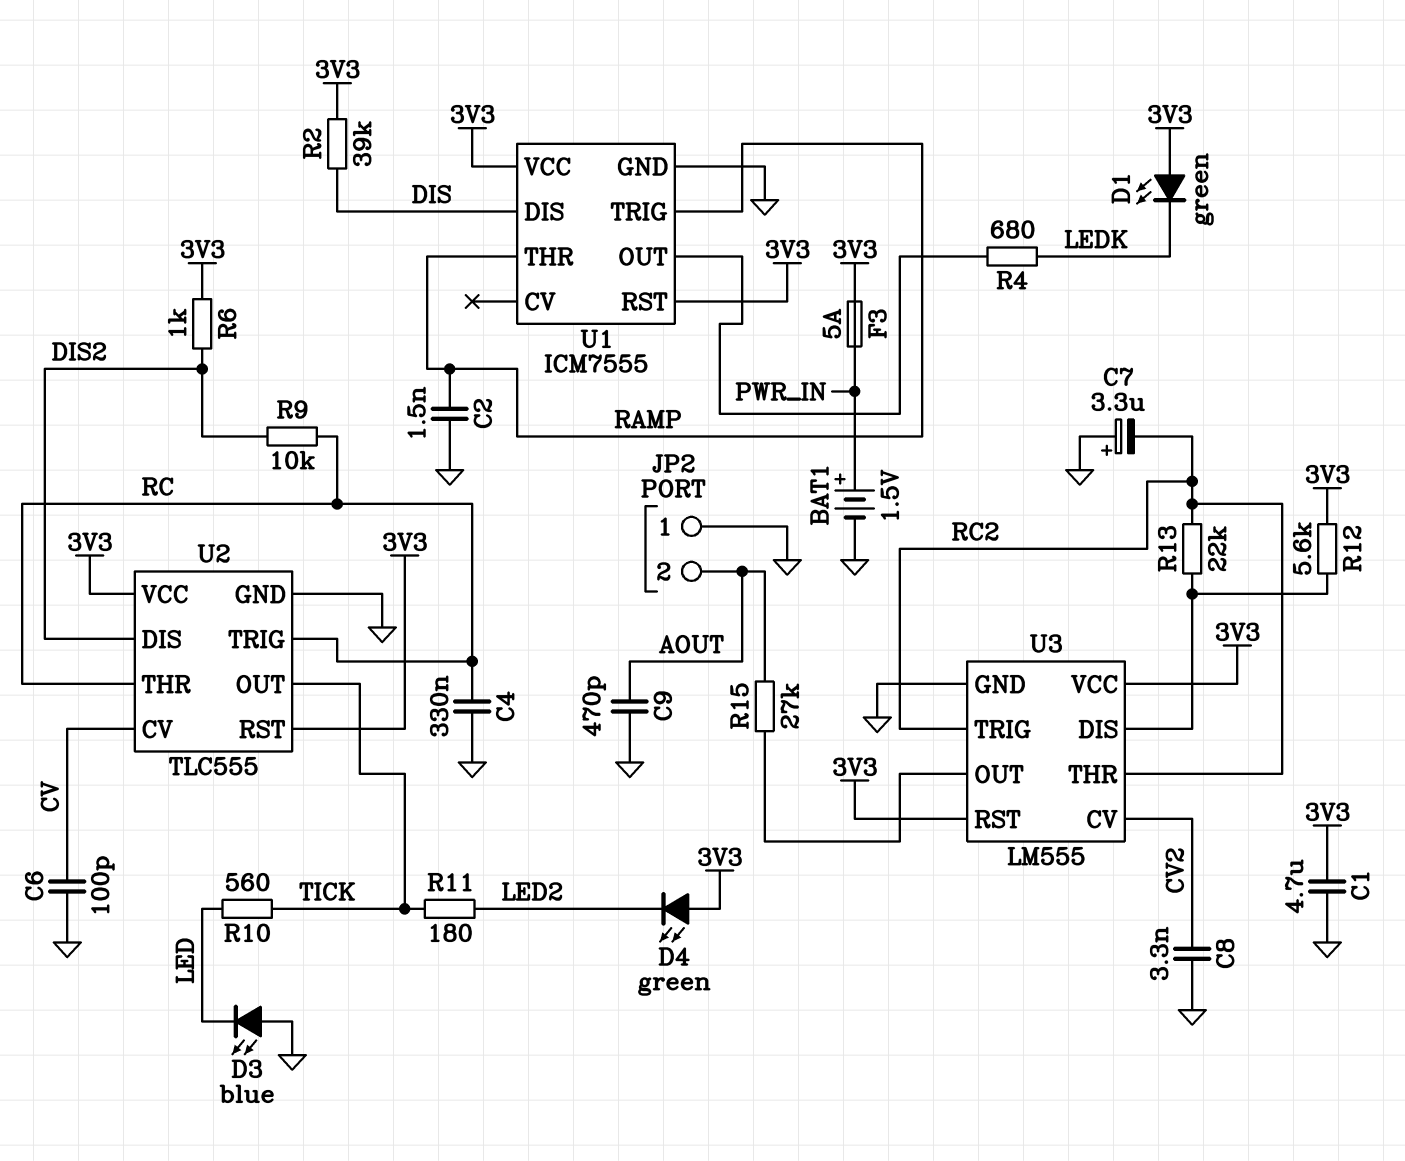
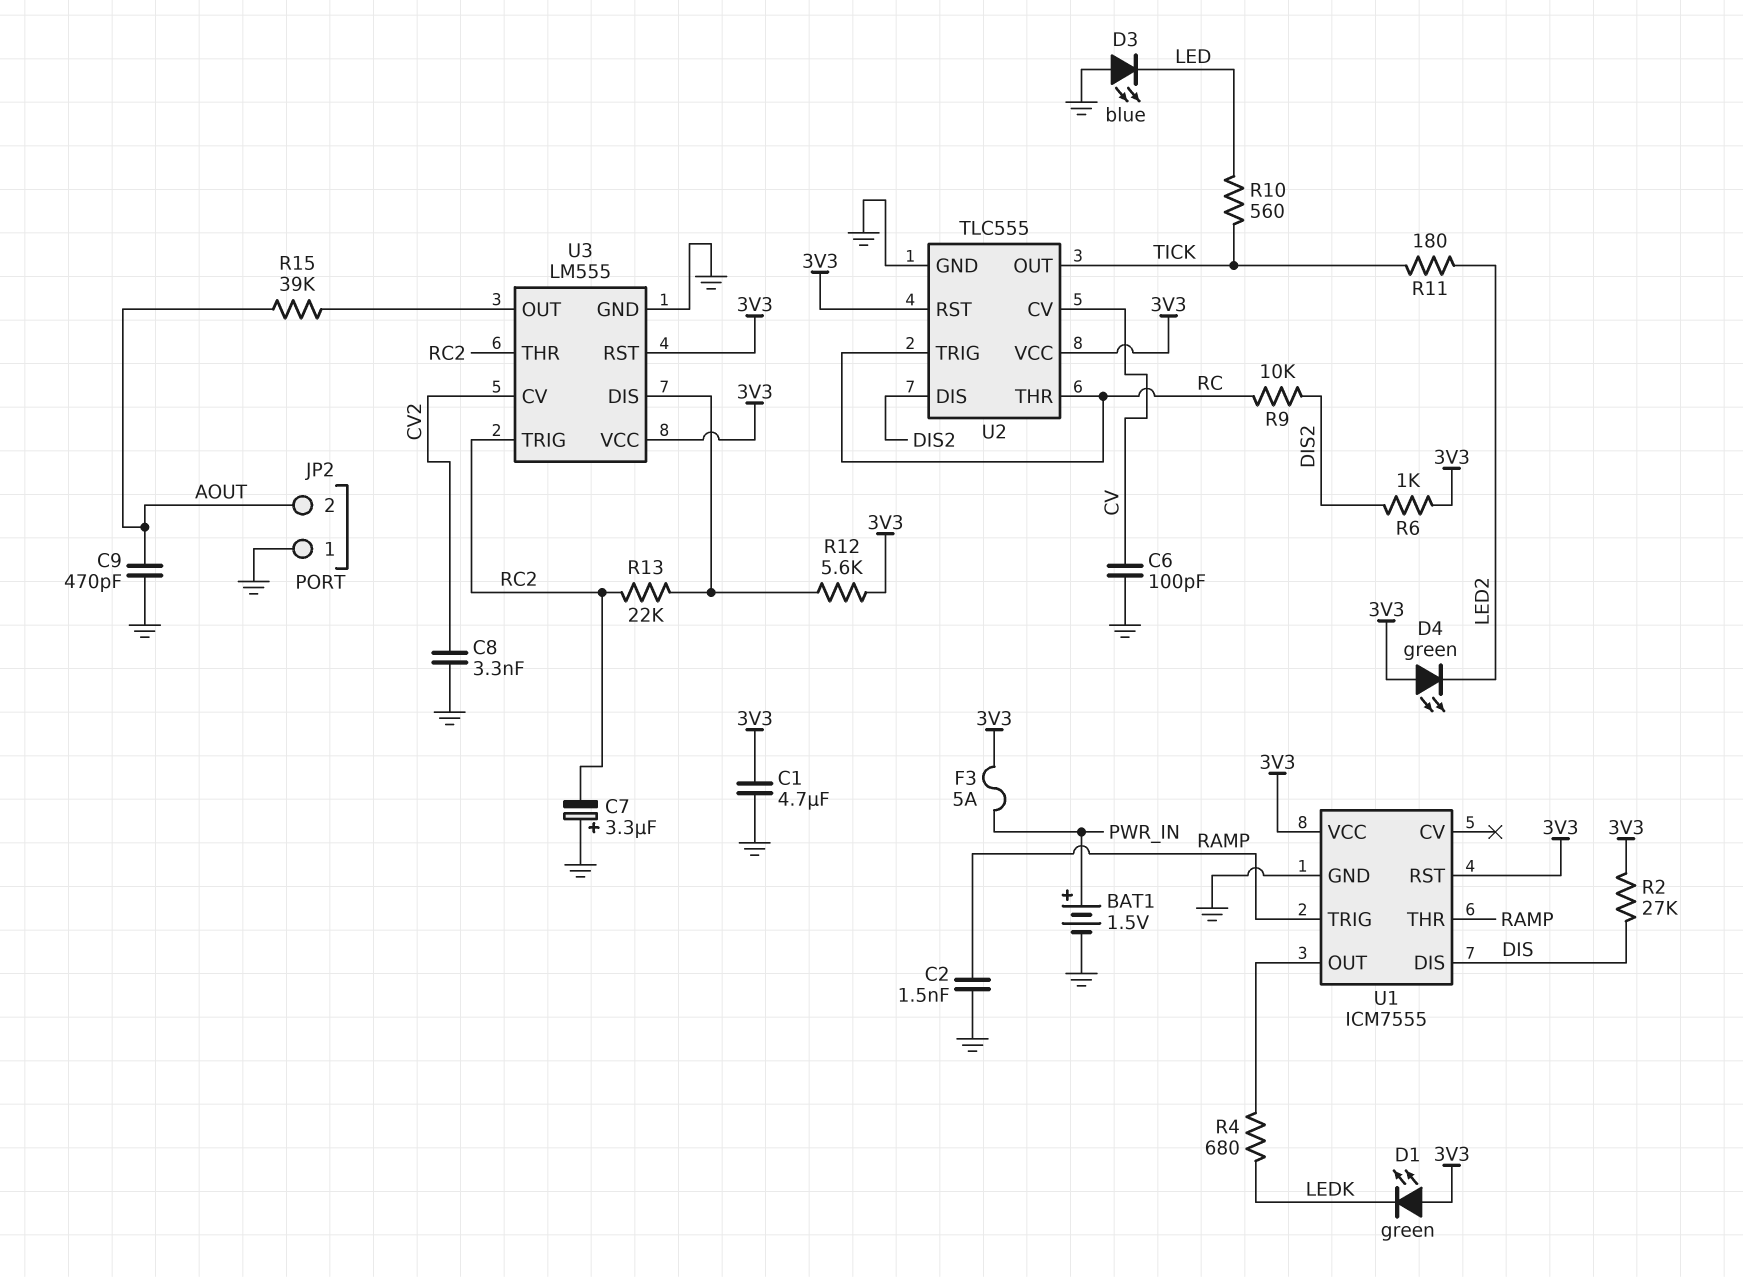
C4: 330nF (GND, RC) -> none
R2: 39k (3V3, DIS) -> 27k (3V3, DIS)
R15: 27k (AOUT, U3/OUT) -> 39k (AOUT, U3/OUT)

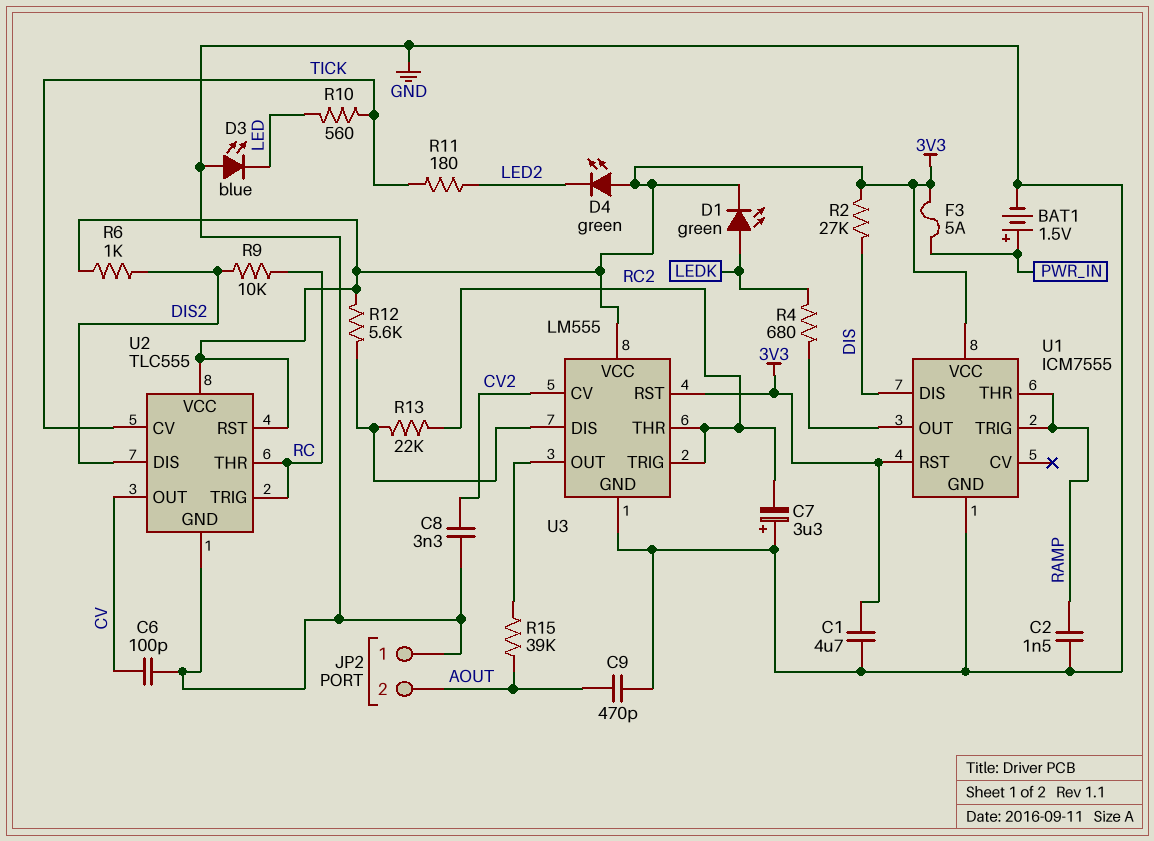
D1: LED green (A 3V3, K LEDK) -> LED green (A LEDK, K 3V3)
U2 pin CV: CV -> TICK
U2 pin OUT: TICK -> CV

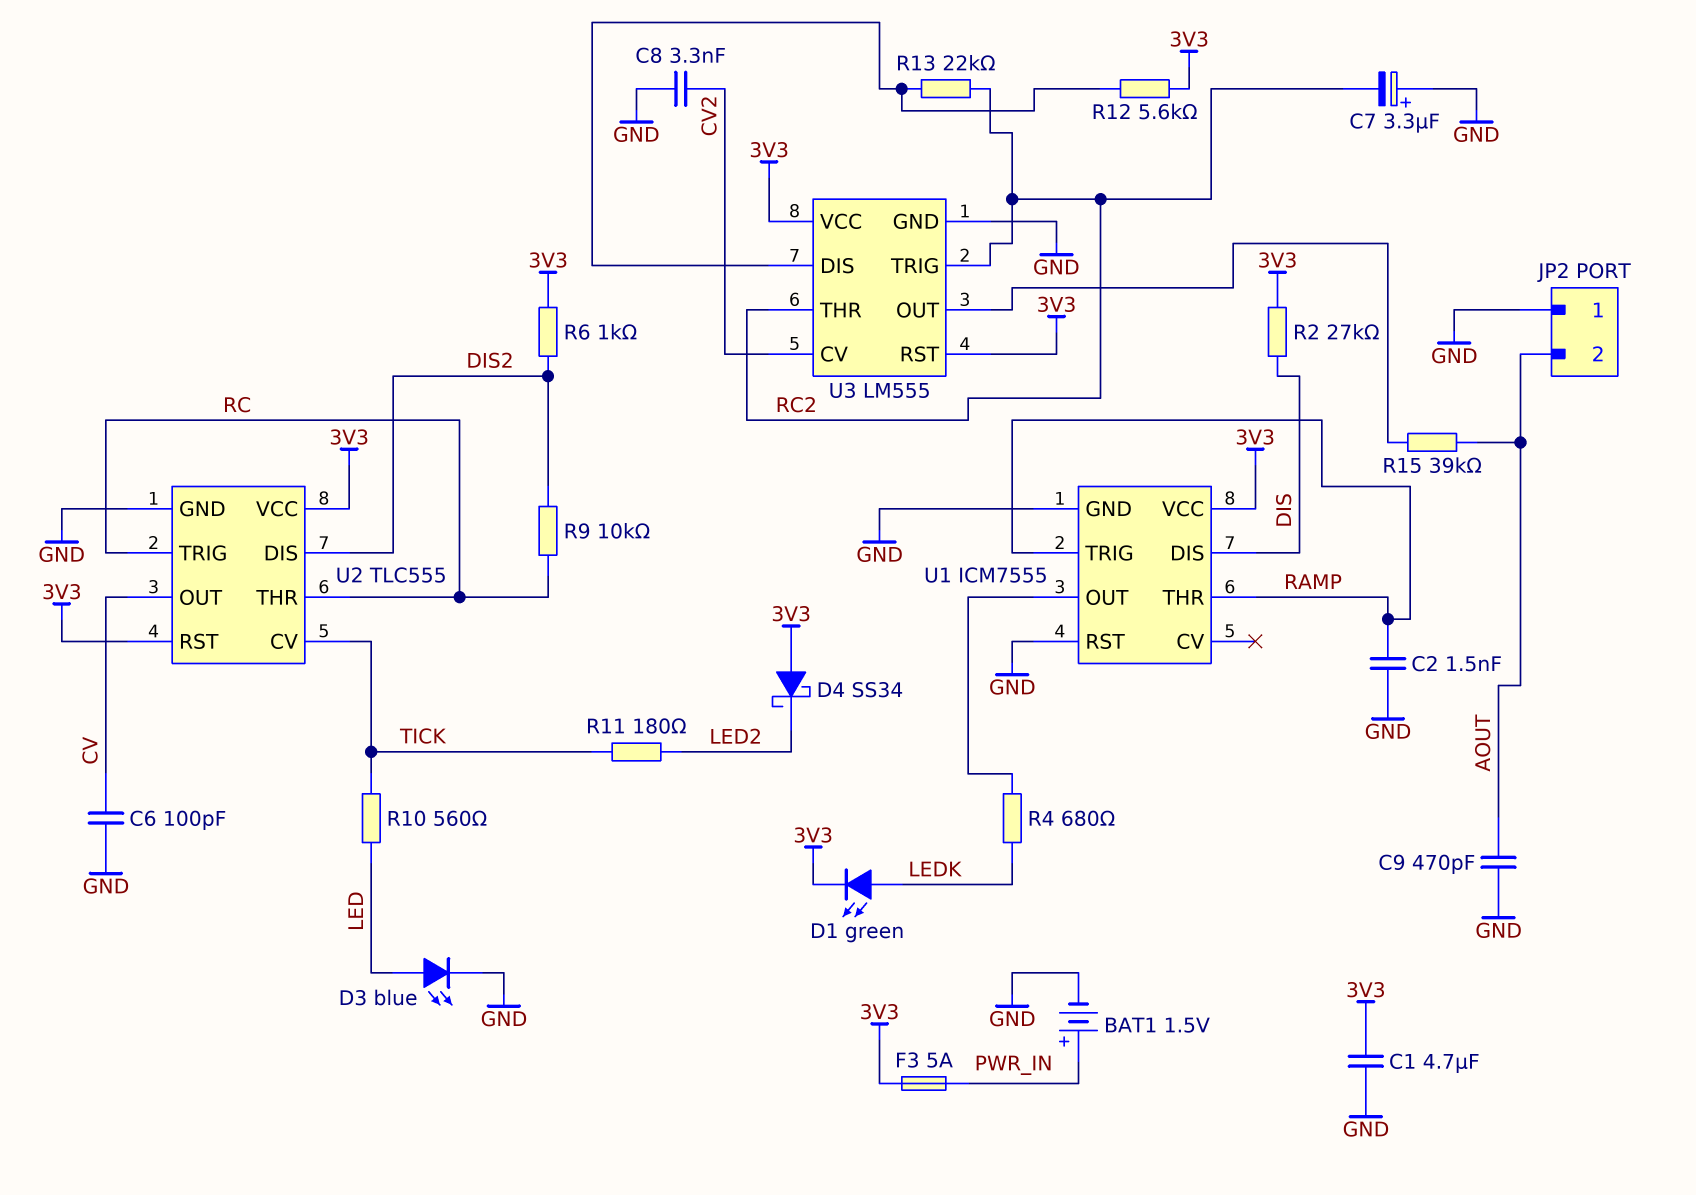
D3: LED blue (A GND, K LED) -> LED blue (A LED, K GND)
D4: LED green (A 3V3, K LED2) -> schottky SS34 (A 3V3, K LED2)
U1 pin RST: 3V3 -> GND

